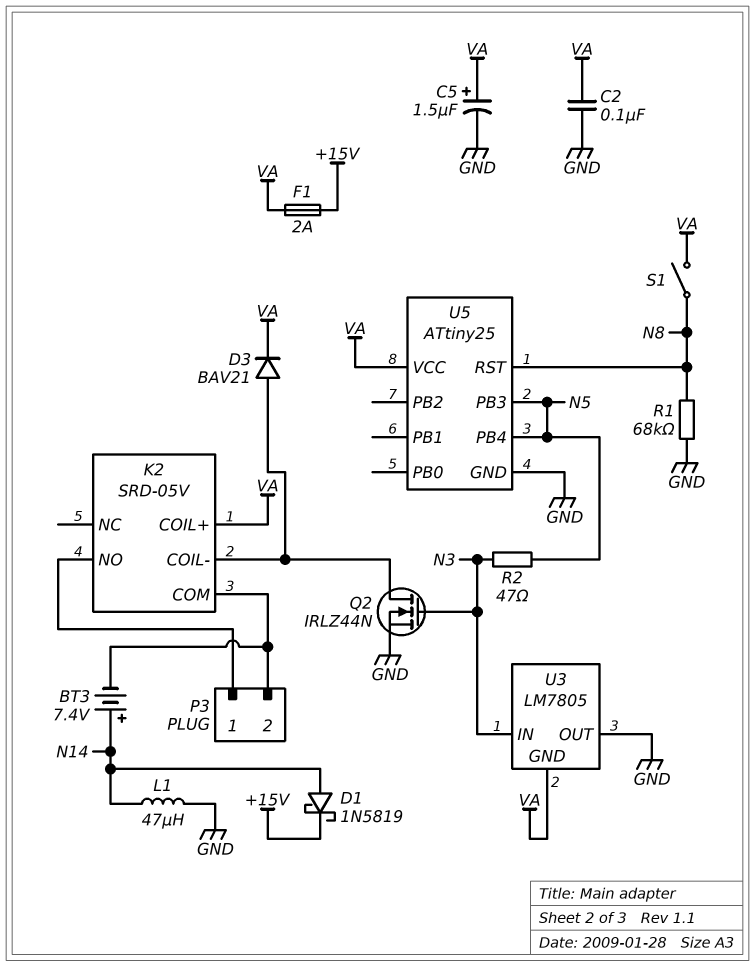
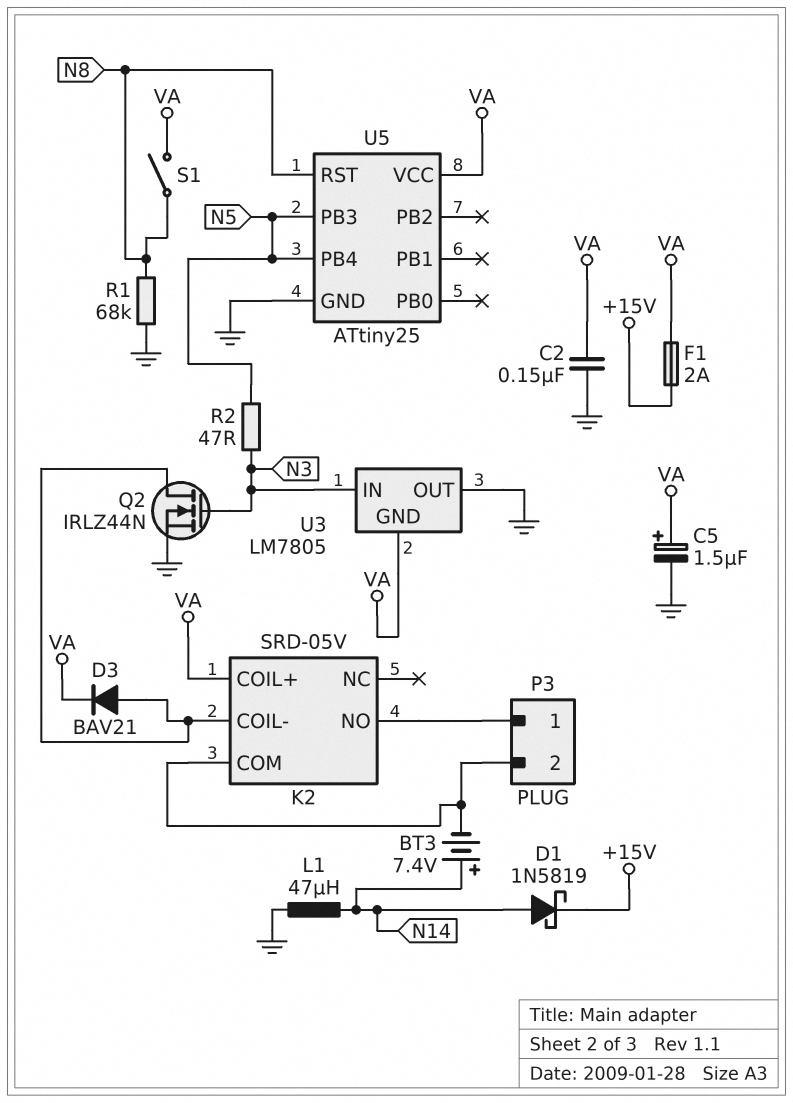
C2: 100nF (GND, VA) -> 150nF (GND, VA)

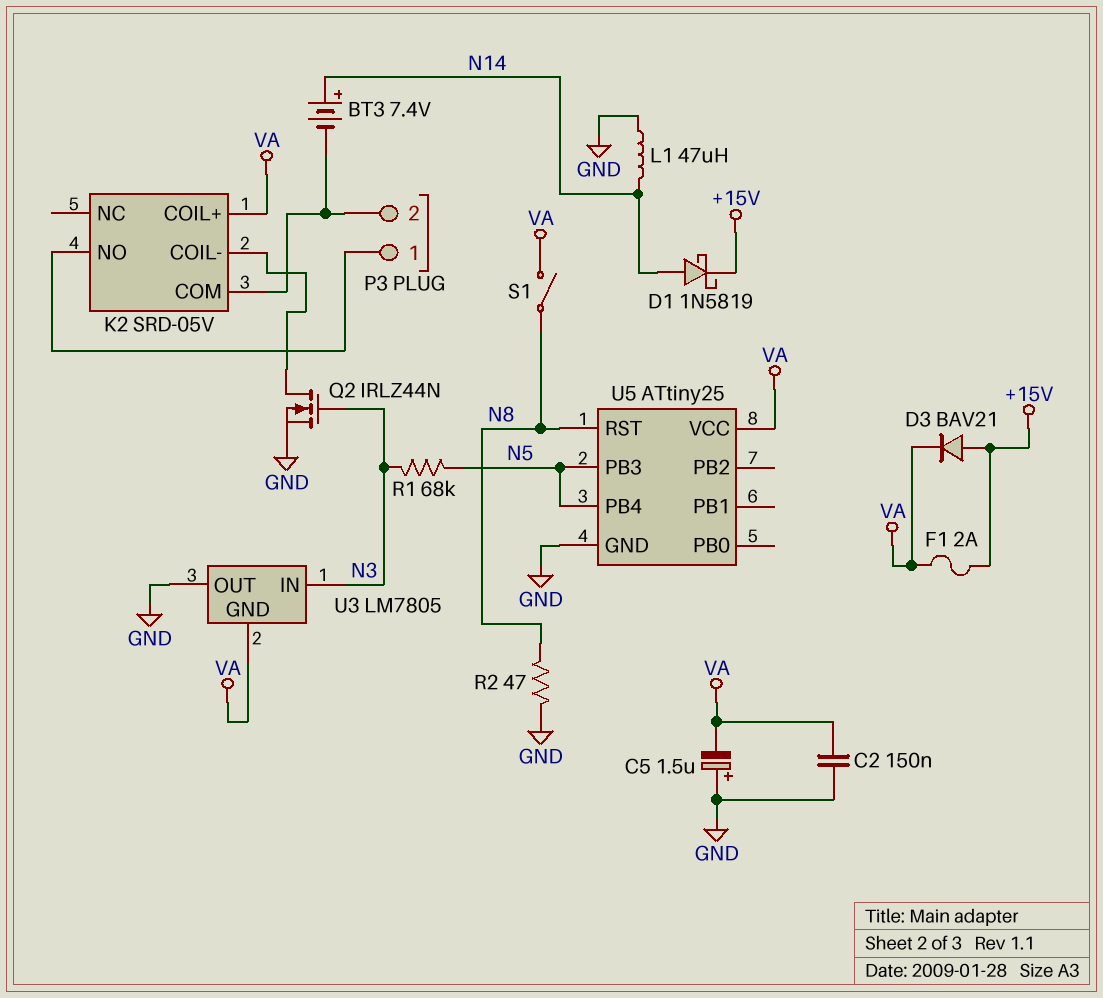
C5: 1.5uF (plus VA, minus GND) -> 1.5uF (plus GND, minus VA)
D3: diode BAV21 (A K2/COIL-, K VA) -> diode BAV21 (A +15V, K VA)
R1: 68k (GND, N8) -> 68k (N3, N5)
R2: 47 (N3, N5) -> 47 (GND, N8)

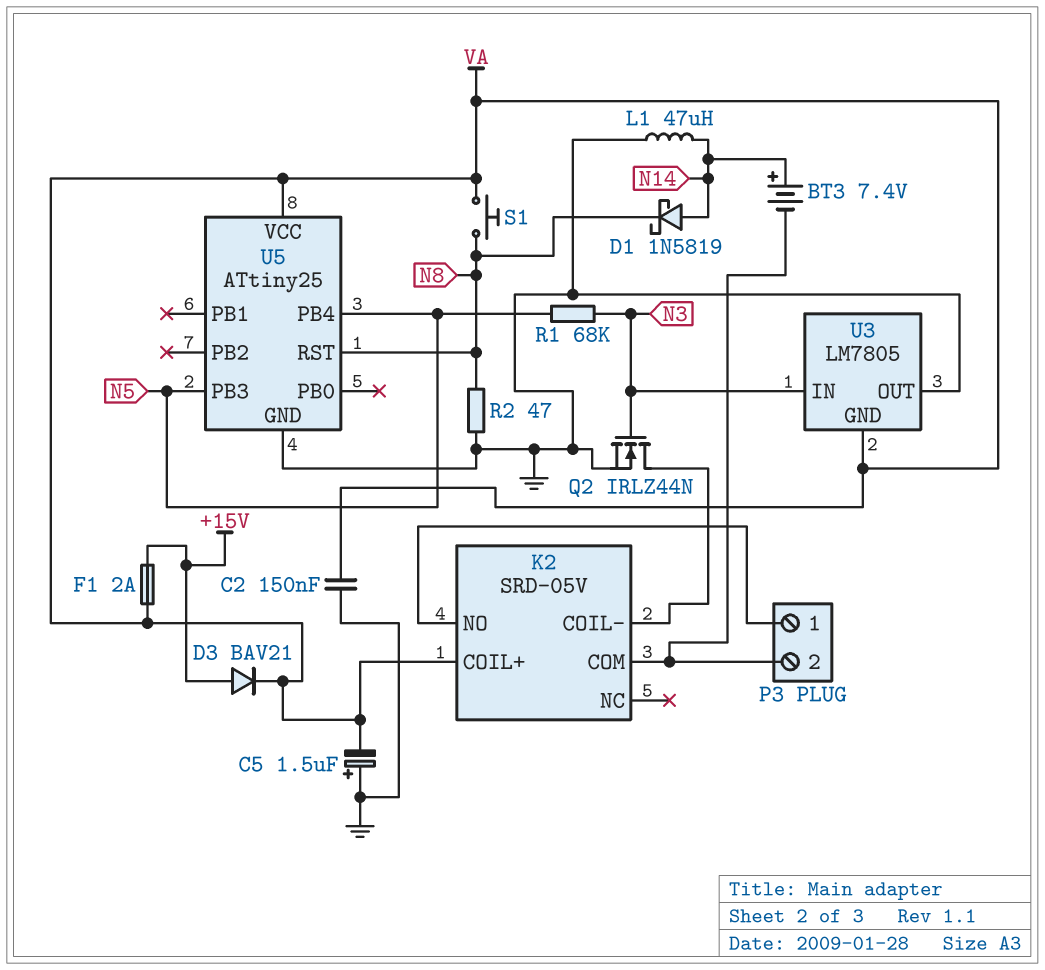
D1: schottky 1N5819 (A N14, K +15V) -> schottky 1N5819 (A N14, K N8)
S1: switch (N8, VA) -> button (N8, VA)

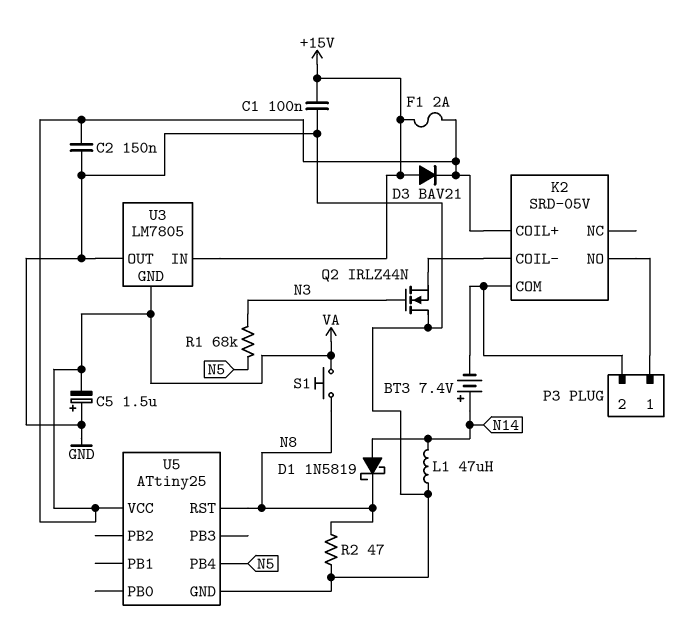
C1: none -> 100nF (+15V, GND)
Q2: NMOS IRLZ44N (G N3, D K2/COIL-, S GND) -> NMOS IRLZ44N (G N3, D GND, S K2/COIL-)
U3 pin IN: N3 -> +15V
U5 pin PB3: N5 -> none

